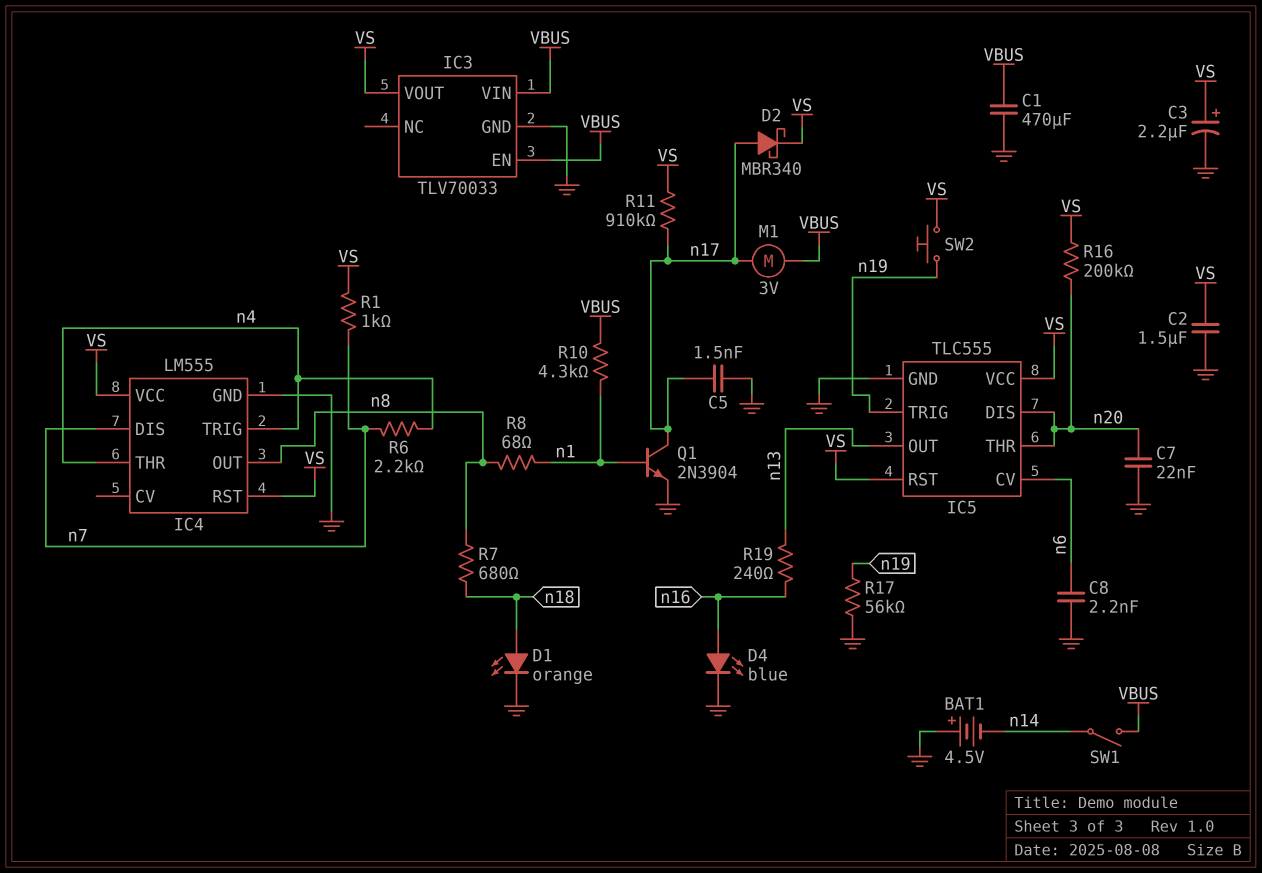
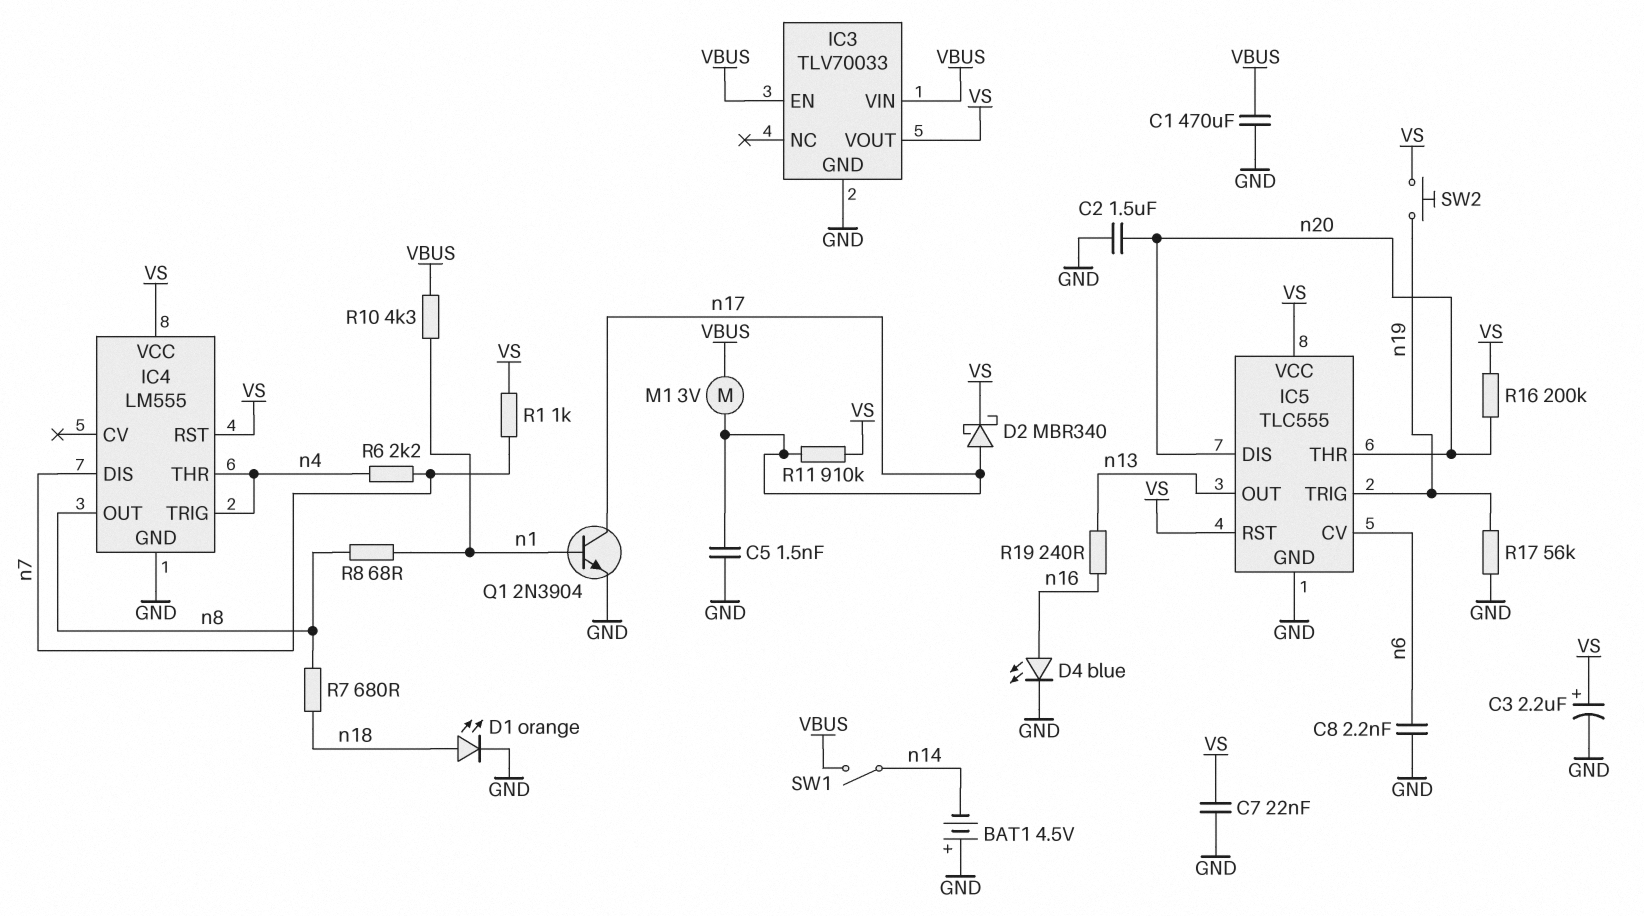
C2: 1.5uF (GND, VS) -> 1.5uF (GND, n20)
C7: 22nF (GND, n20) -> 22nF (GND, VS)

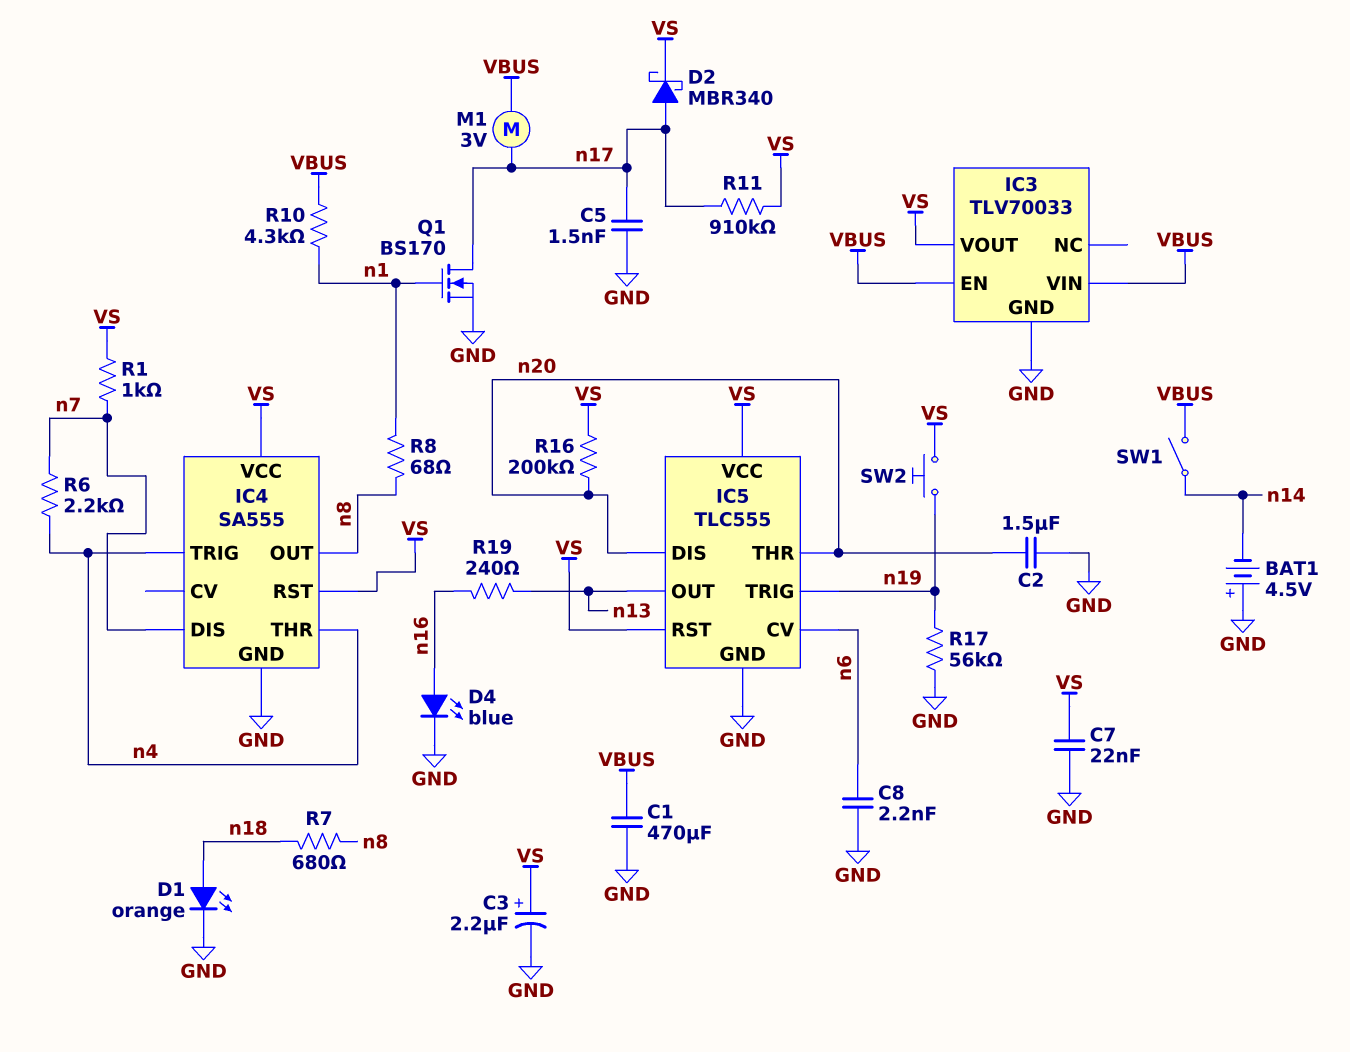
IC4: LM555 -> SA555
Q1: NPN 2N3904 (B n1, C n17, E GND) -> NMOS BS170 (G n1, D n17, S GND)

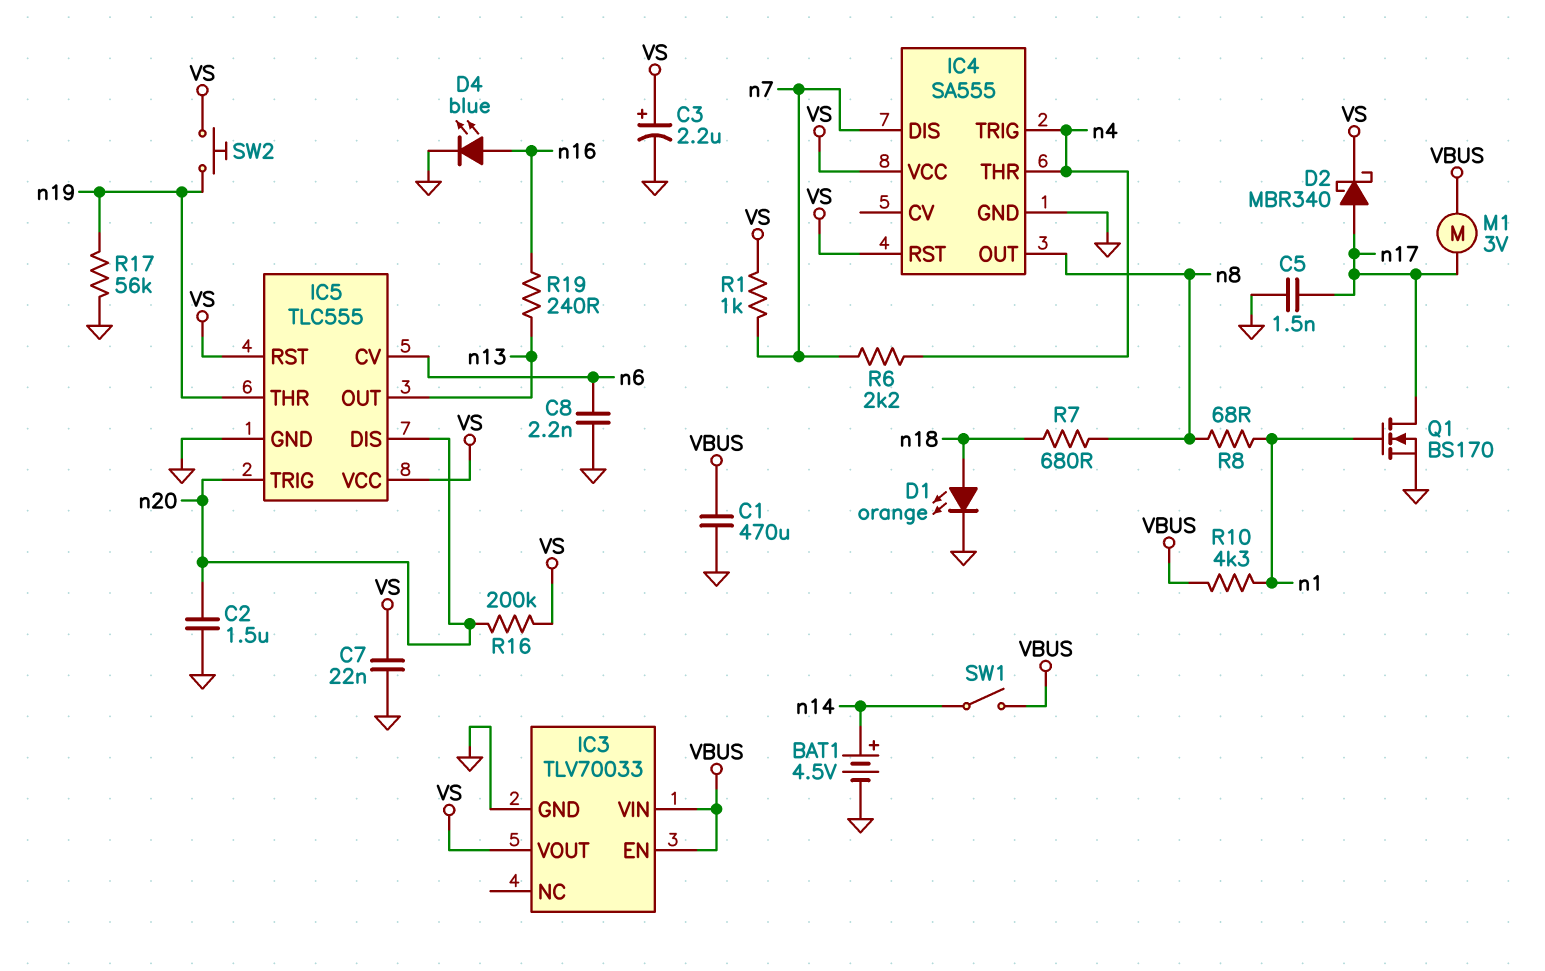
BAT1: 4.5V (plus GND, minus n14) -> 4.5V (plus n14, minus GND)
IC5 pin THR: n20 -> n19
IC5 pin TRIG: n19 -> n20
R11: 910k (VS, n17) -> none

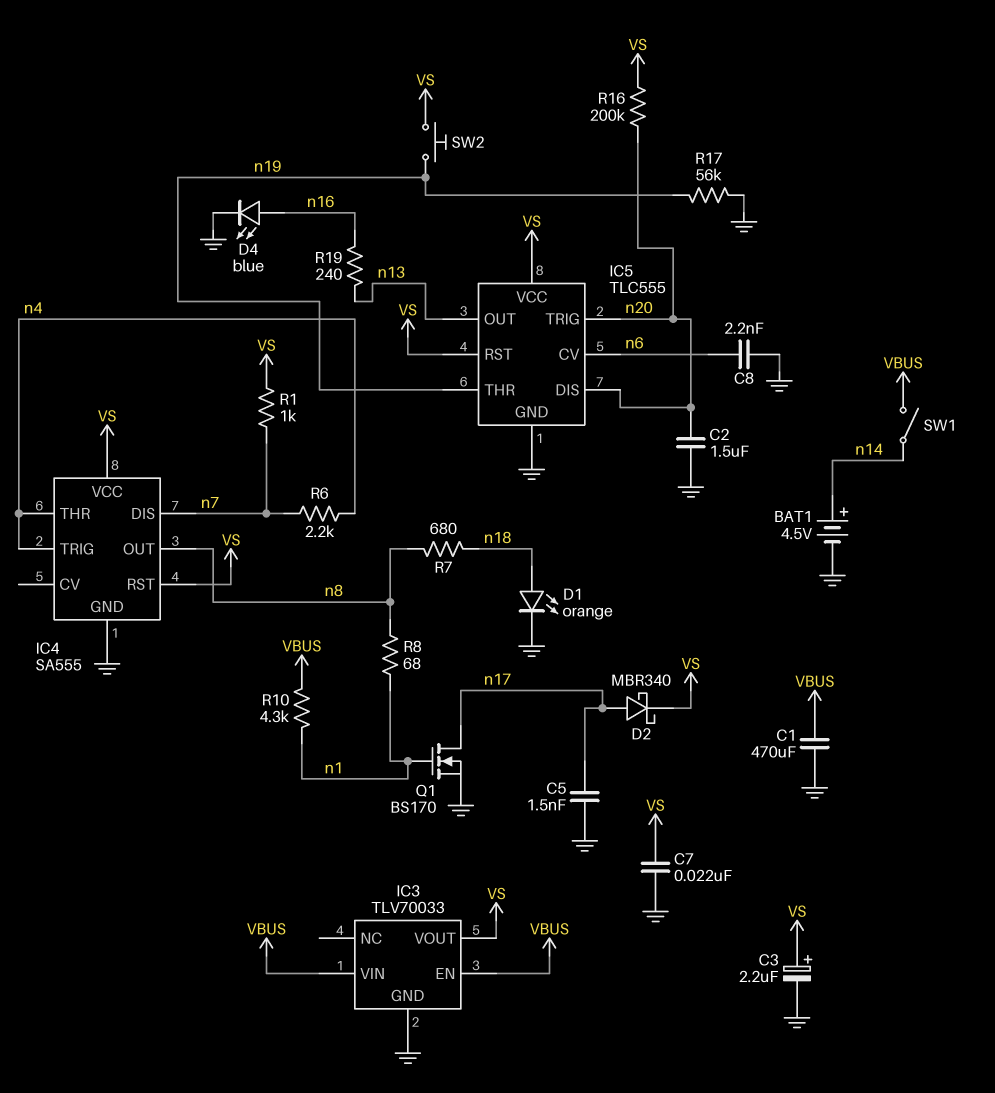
M1: motor 3V (VBUS, n17) -> none

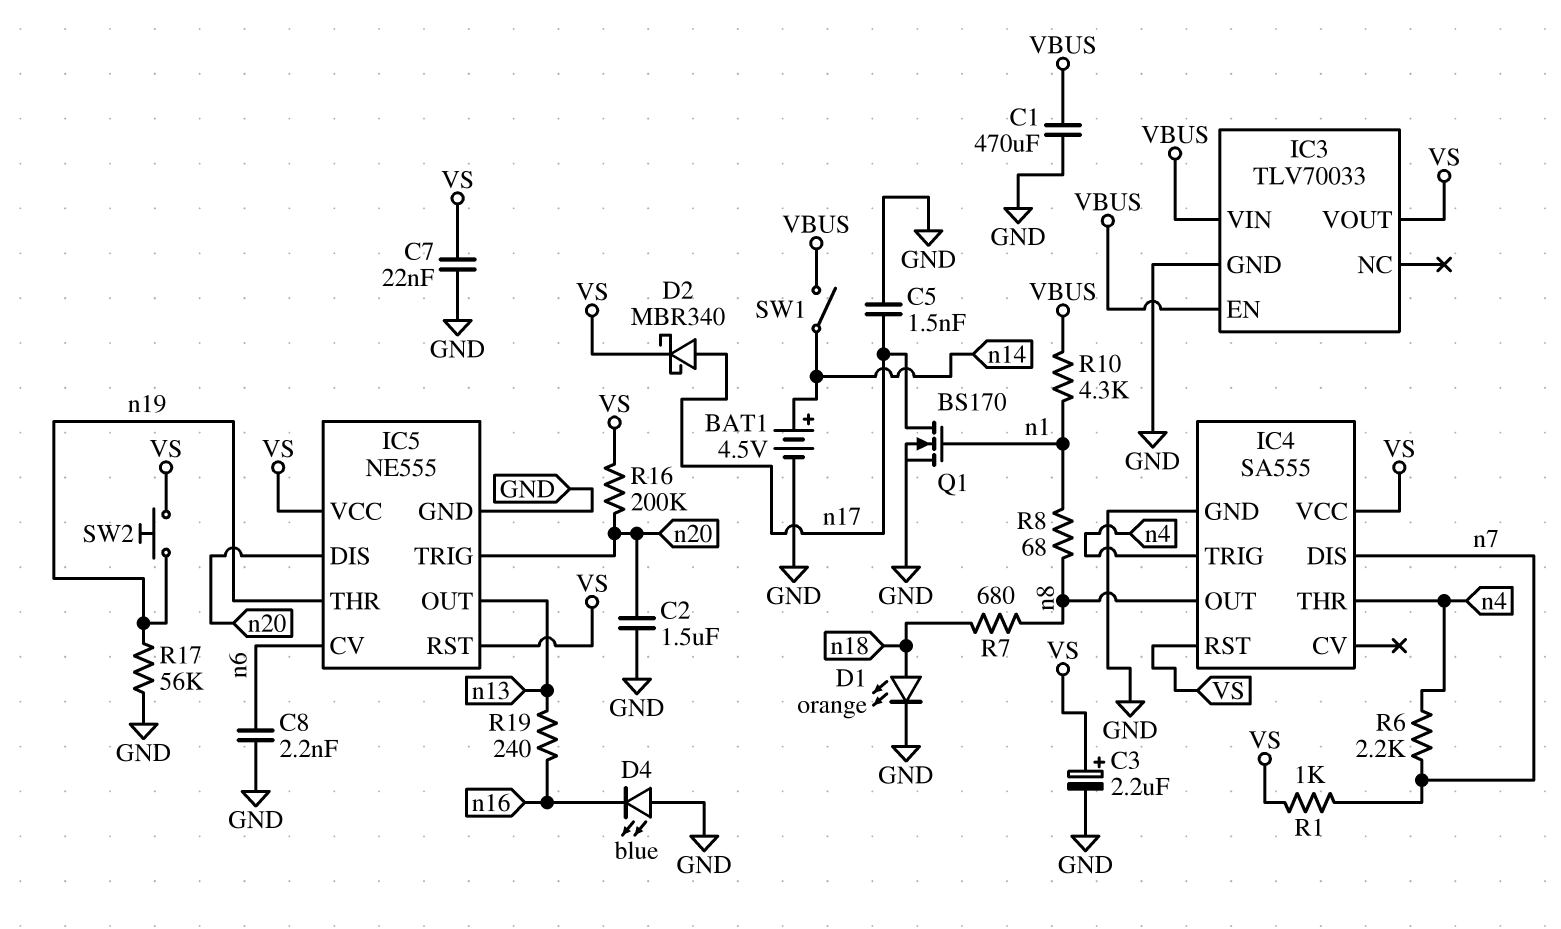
D4: LED blue (A n16, K GND) -> LED blue (A GND, K n16)
IC5: TLC555 -> NE555

